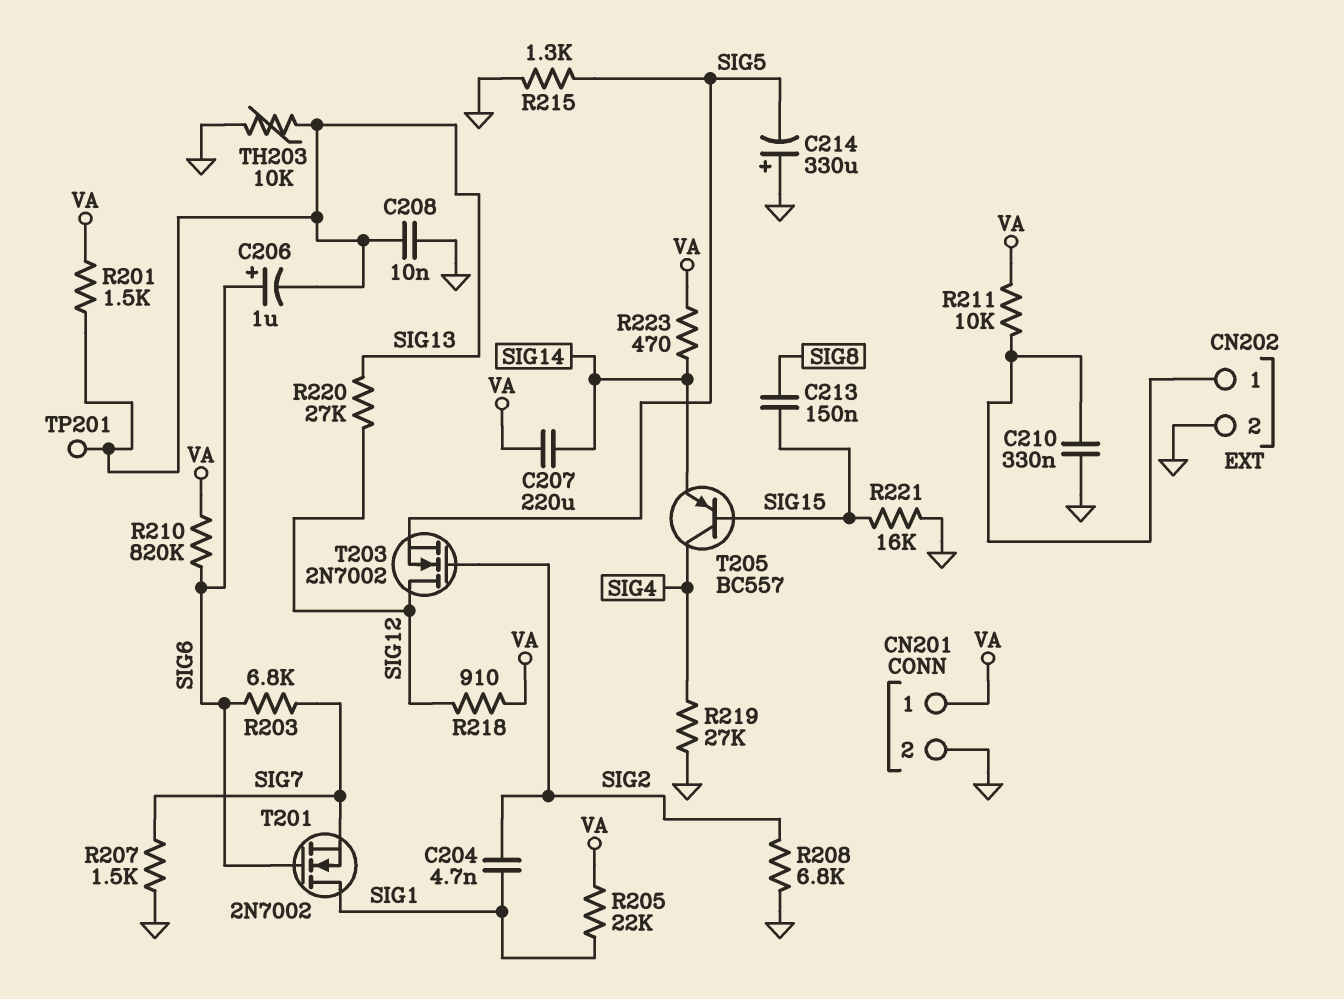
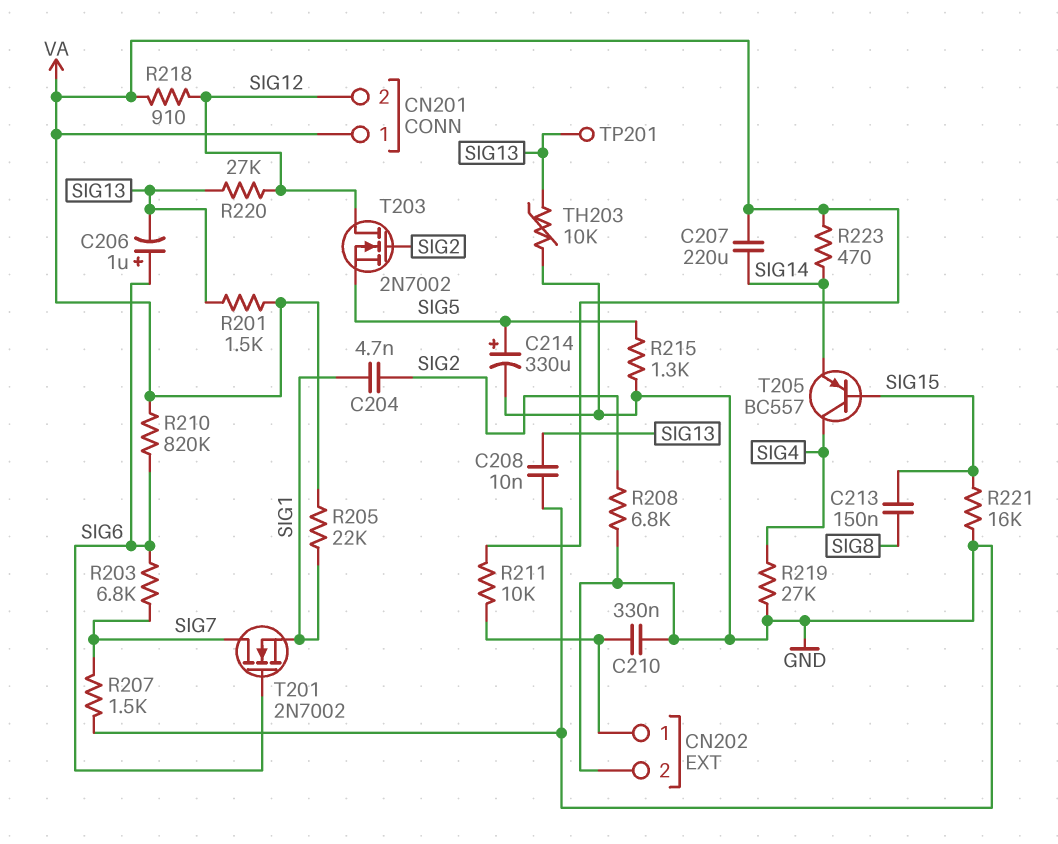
C214: 330uF (plus GND, minus SIG5) -> 330uF (plus SIG5, minus GND)
CN201 pin 2: GND -> SIG12
T201: NMOS 2N7002 (G SIG6, D SIG1, S SIG7) -> NMOS 2N7002 (G SIG6, D SIG7, S SIG1)

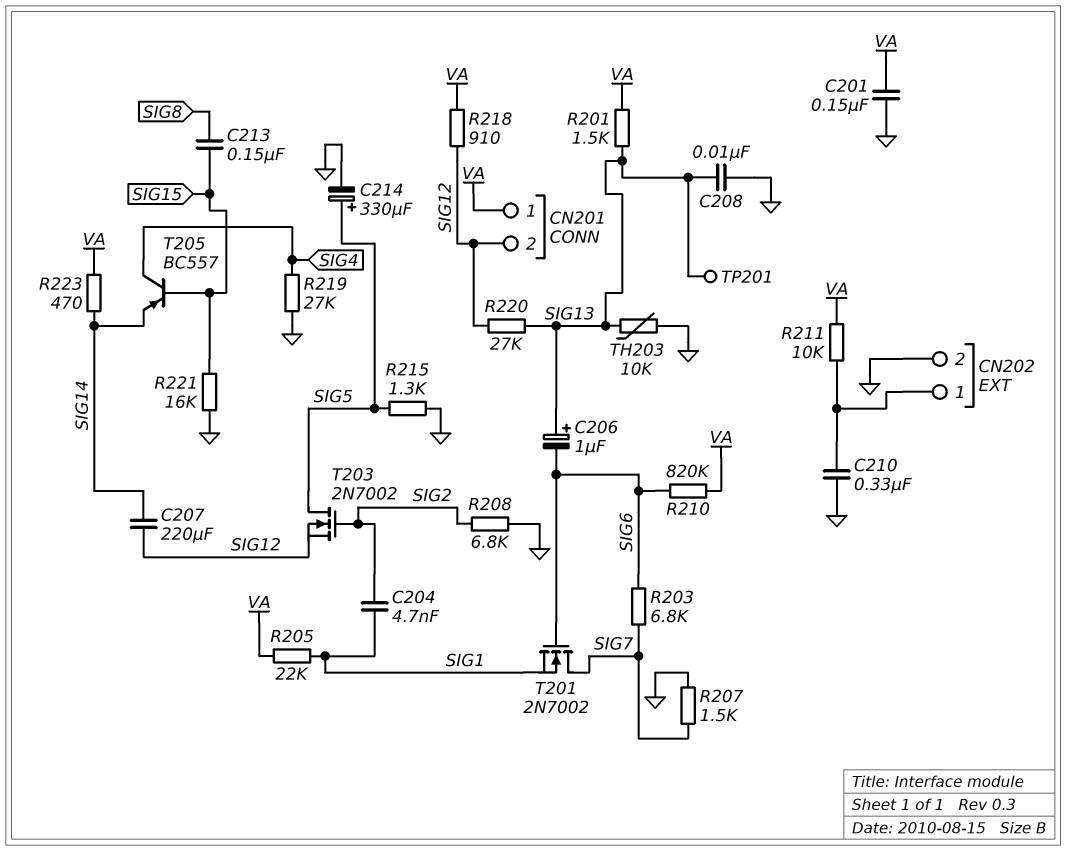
C201: none -> 150nF (GND, VA)
C206: 1uF (plus SIG6, minus SIG13) -> 1uF (plus SIG13, minus SIG6)
C207: 220uF (SIG14, VA) -> 220uF (SIG12, SIG14)
T203: NMOS 2N7002 (G SIG2, D SIG12, S SIG5) -> NMOS 2N7002 (G SIG2, D SIG5, S SIG12)

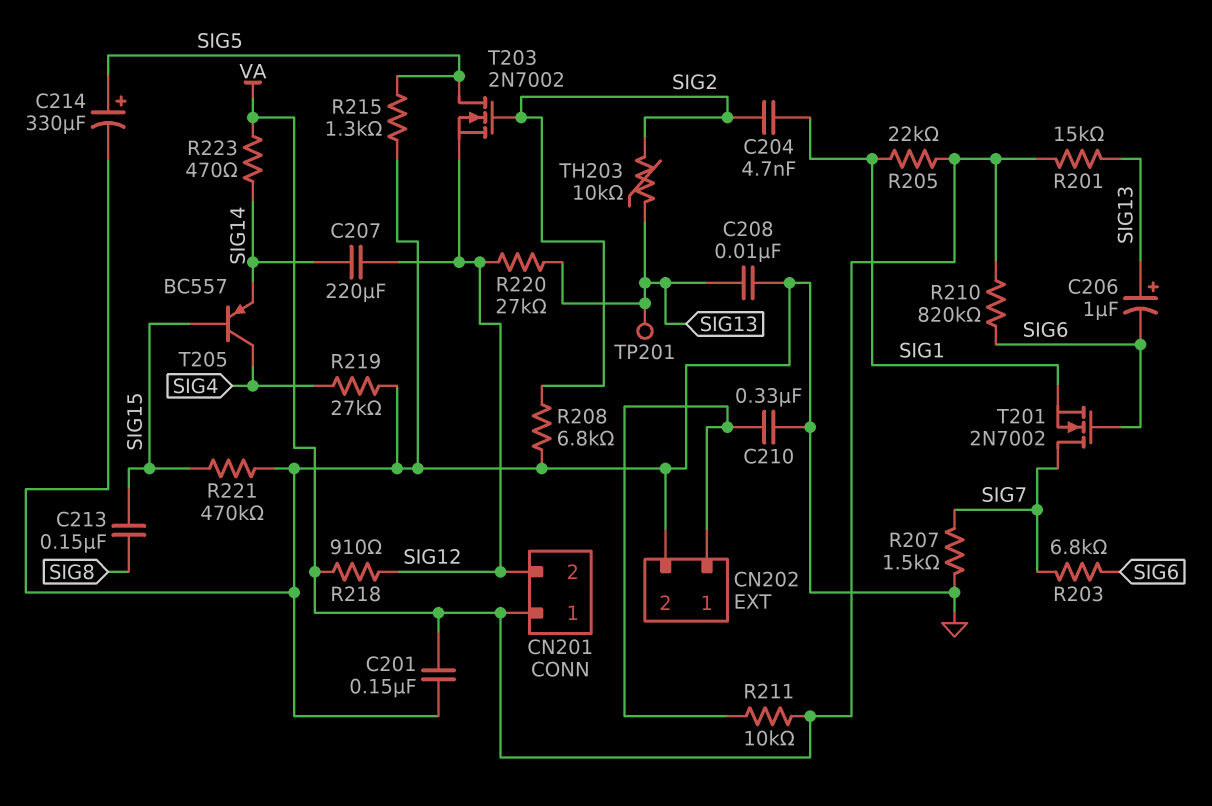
R201: 1.5k (SIG13, VA) -> 15k (SIG13, VA)
R221: 16k (GND, SIG15) -> 470k (GND, SIG15)
TH203: 10k (GND, SIG13) -> 10k (SIG2, SIG13)

